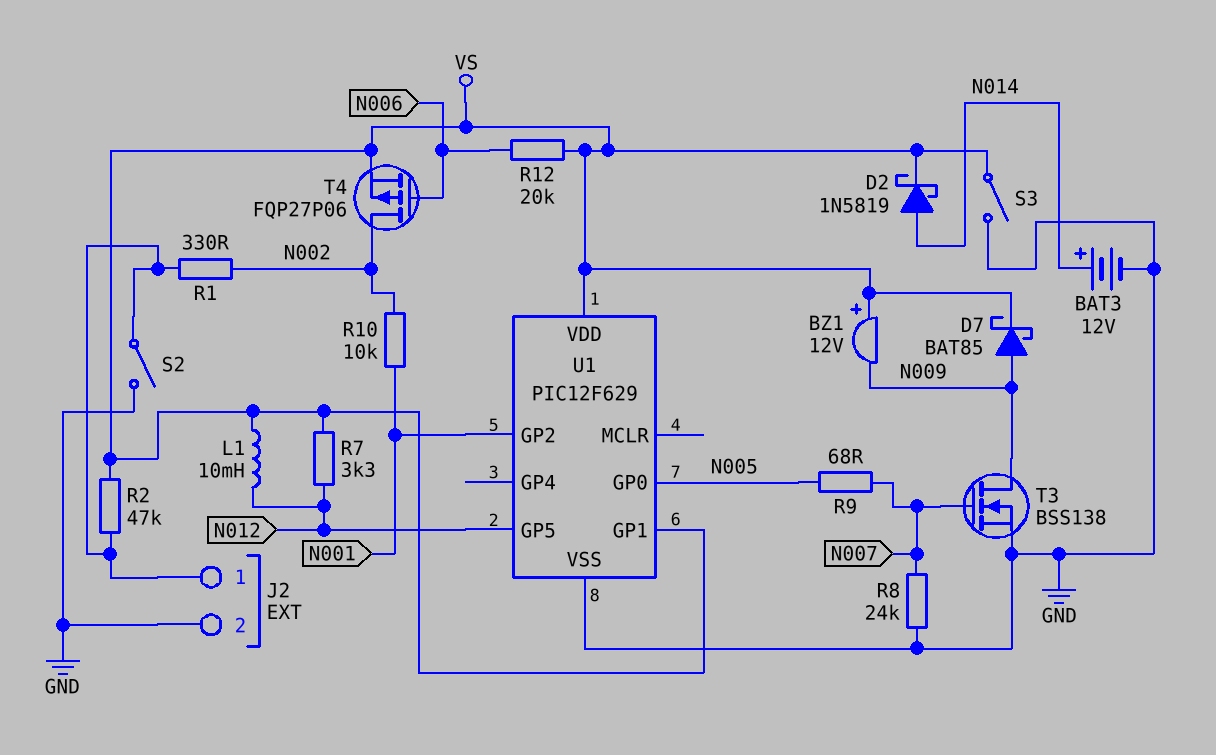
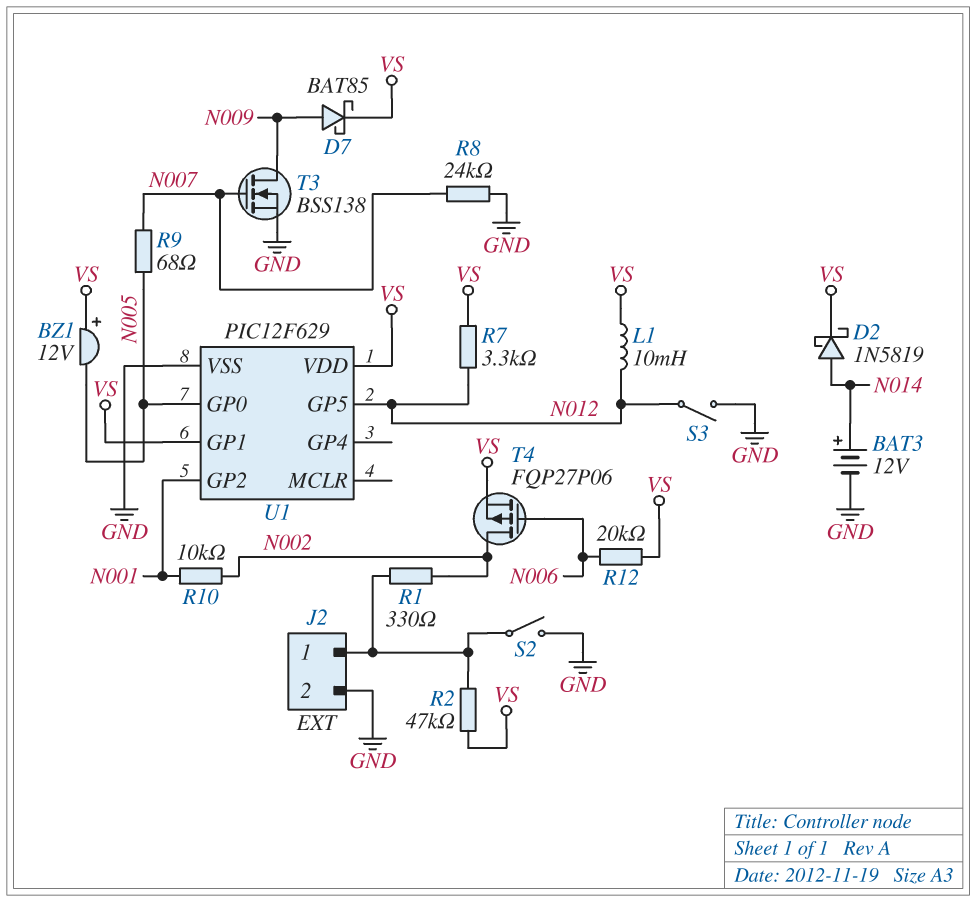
BZ1: buzzer 12V (plus VS, minus N009) -> buzzer 12V (plus VS, minus N005)
S3: switch (GND, VS) -> switch (GND, N012)

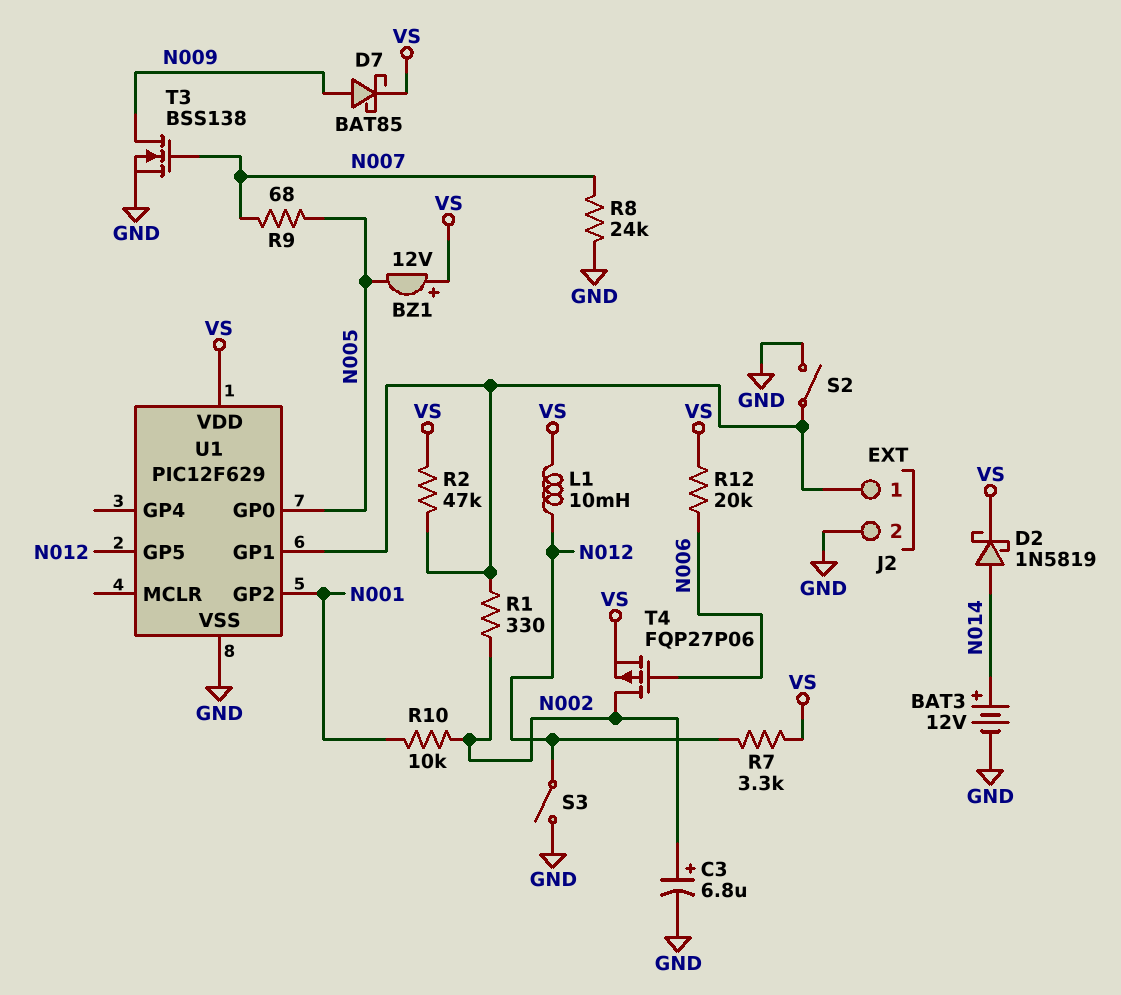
C3: none -> 6.8uF (plus N002, minus GND)
U1 pin GP1: VS -> J2/1

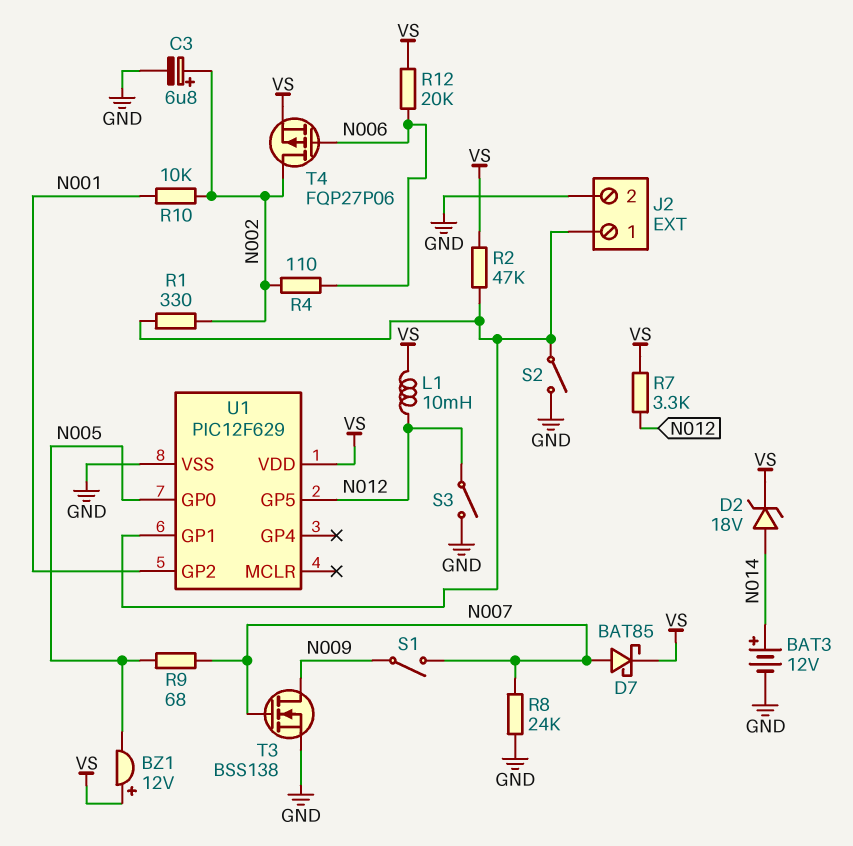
D2: schottky 1N5819 (A N014, K VS) -> zener 18V (A N014, K VS)
D7: schottky BAT85 (A N009, K VS) -> schottky BAT85 (A N007, K VS)
R4: none -> 110 (N002, N006)
S1: none -> switch (N007, N009)

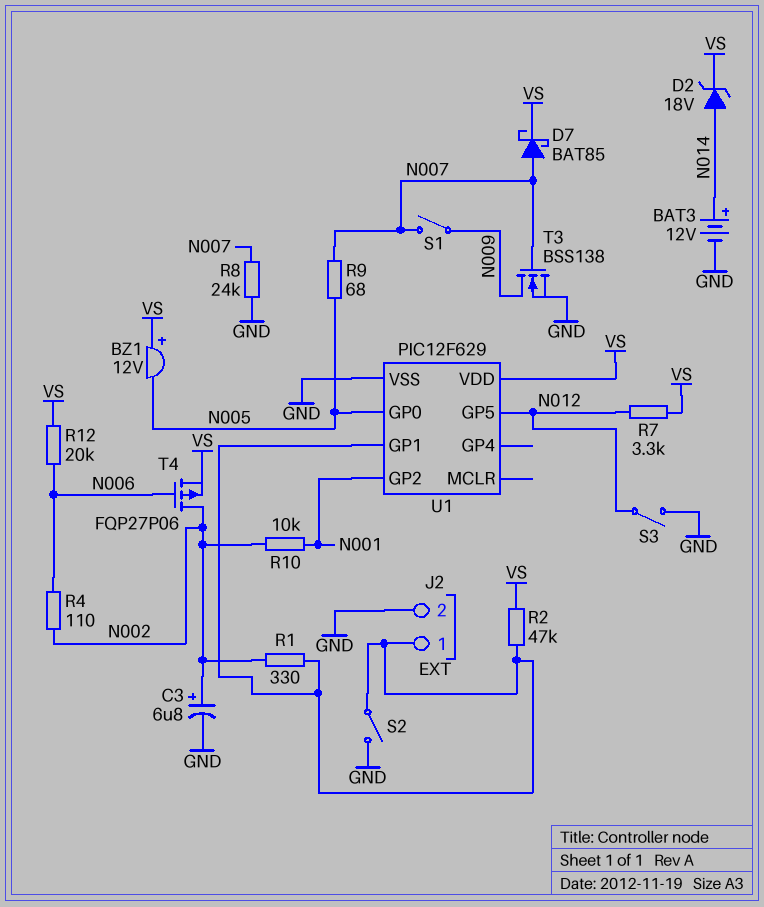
L1: 10mH (N012, VS) -> none

